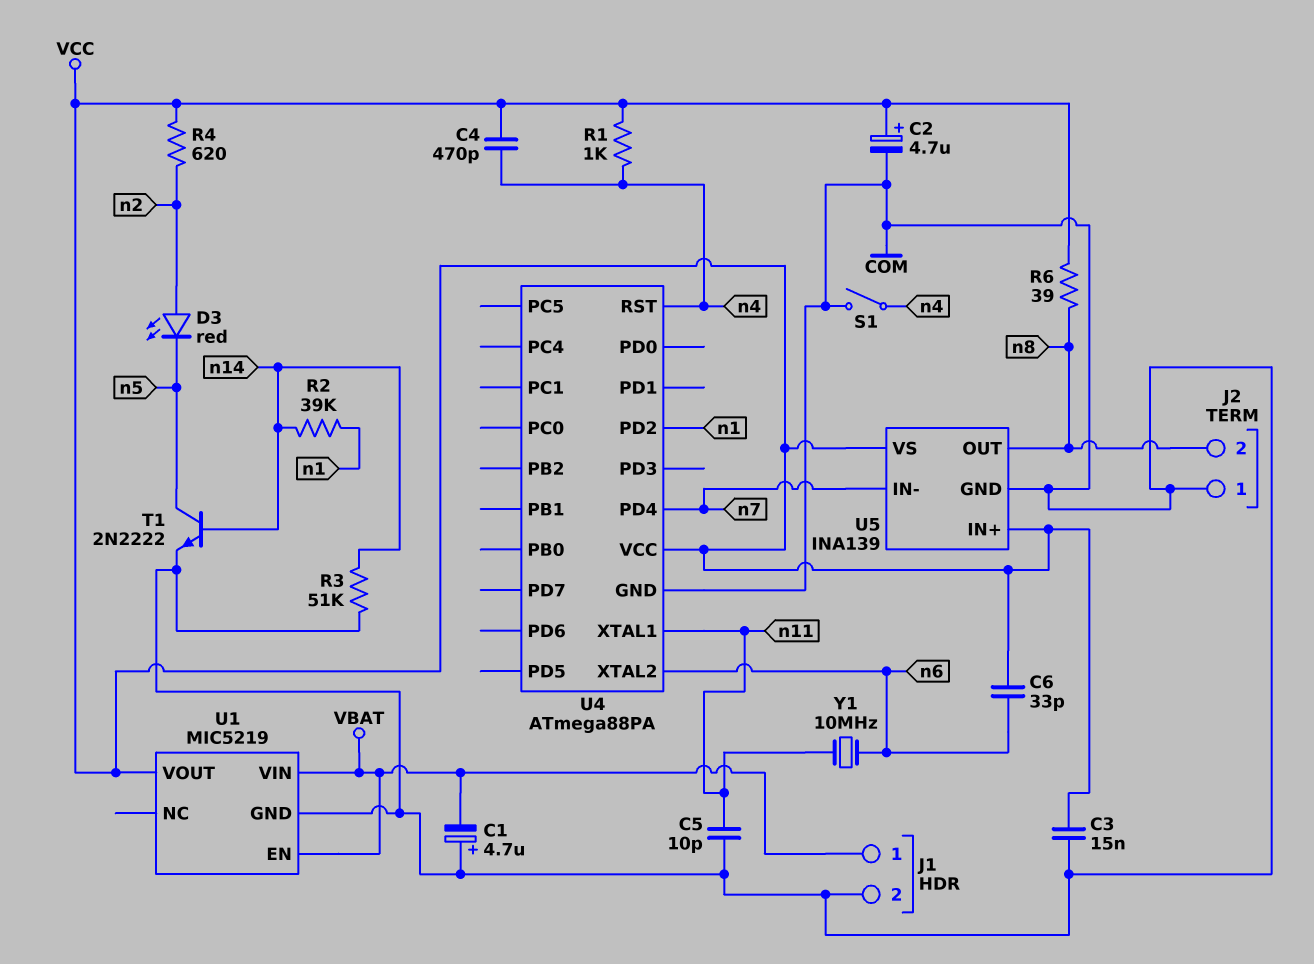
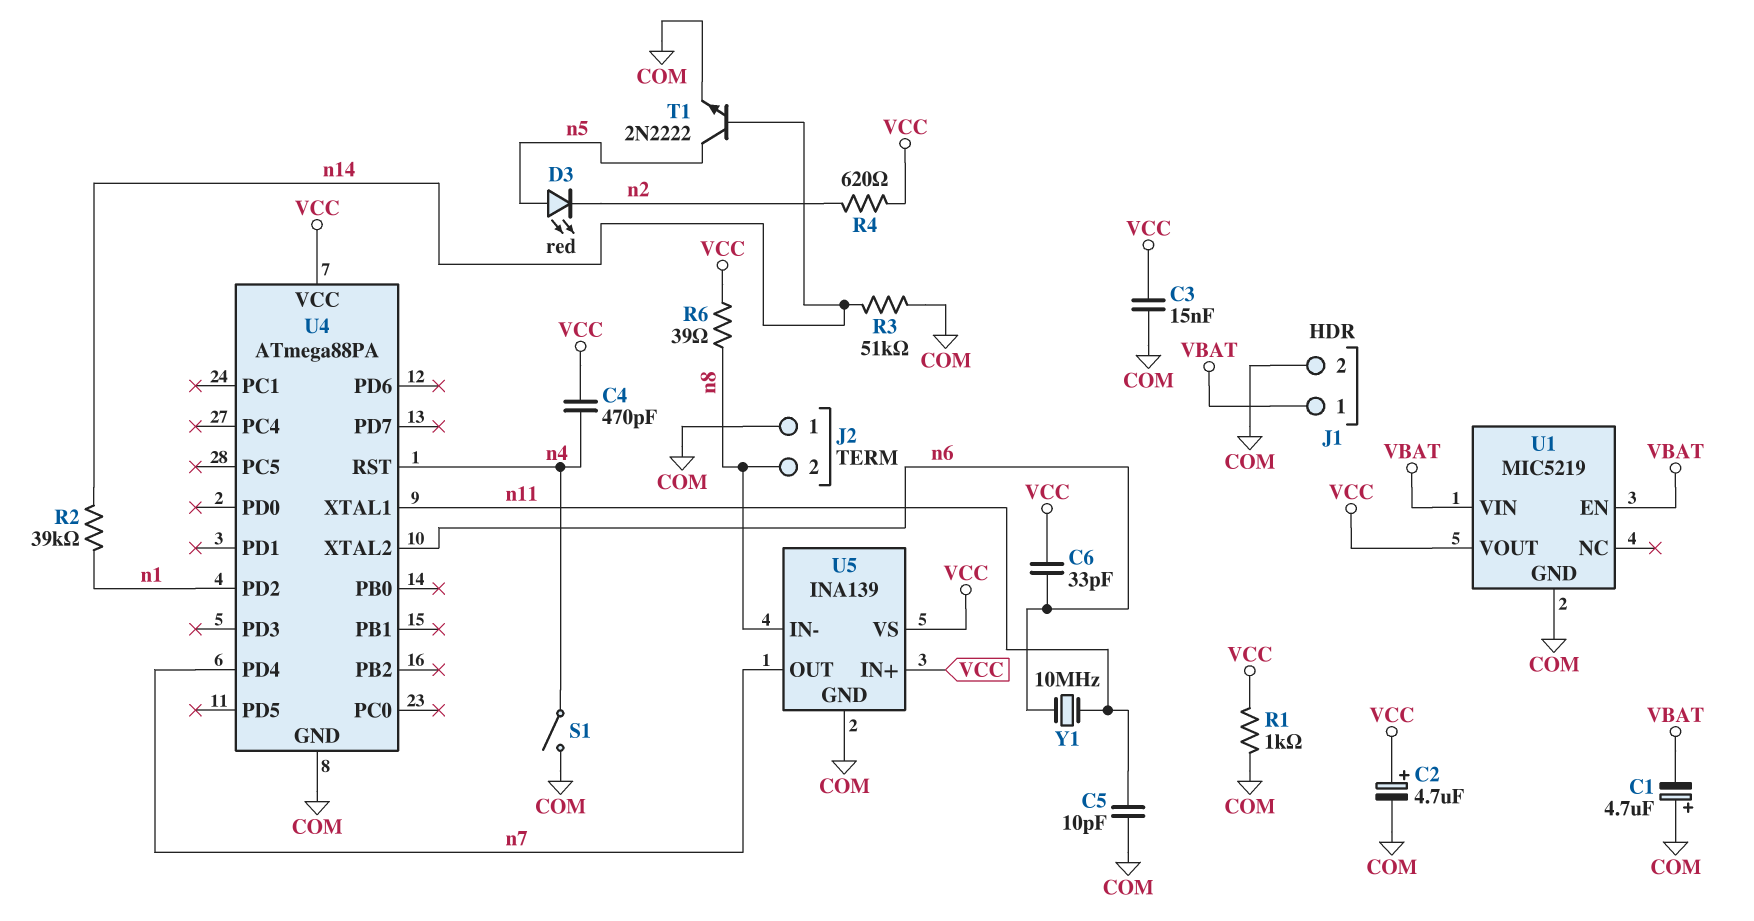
D3: LED red (A n2, K n5) -> LED red (A n5, K n2)
R1: 1k (VCC, n4) -> 1k (COM, VCC)
U5 pin IN-: n7 -> n8
U5 pin OUT: n8 -> n7

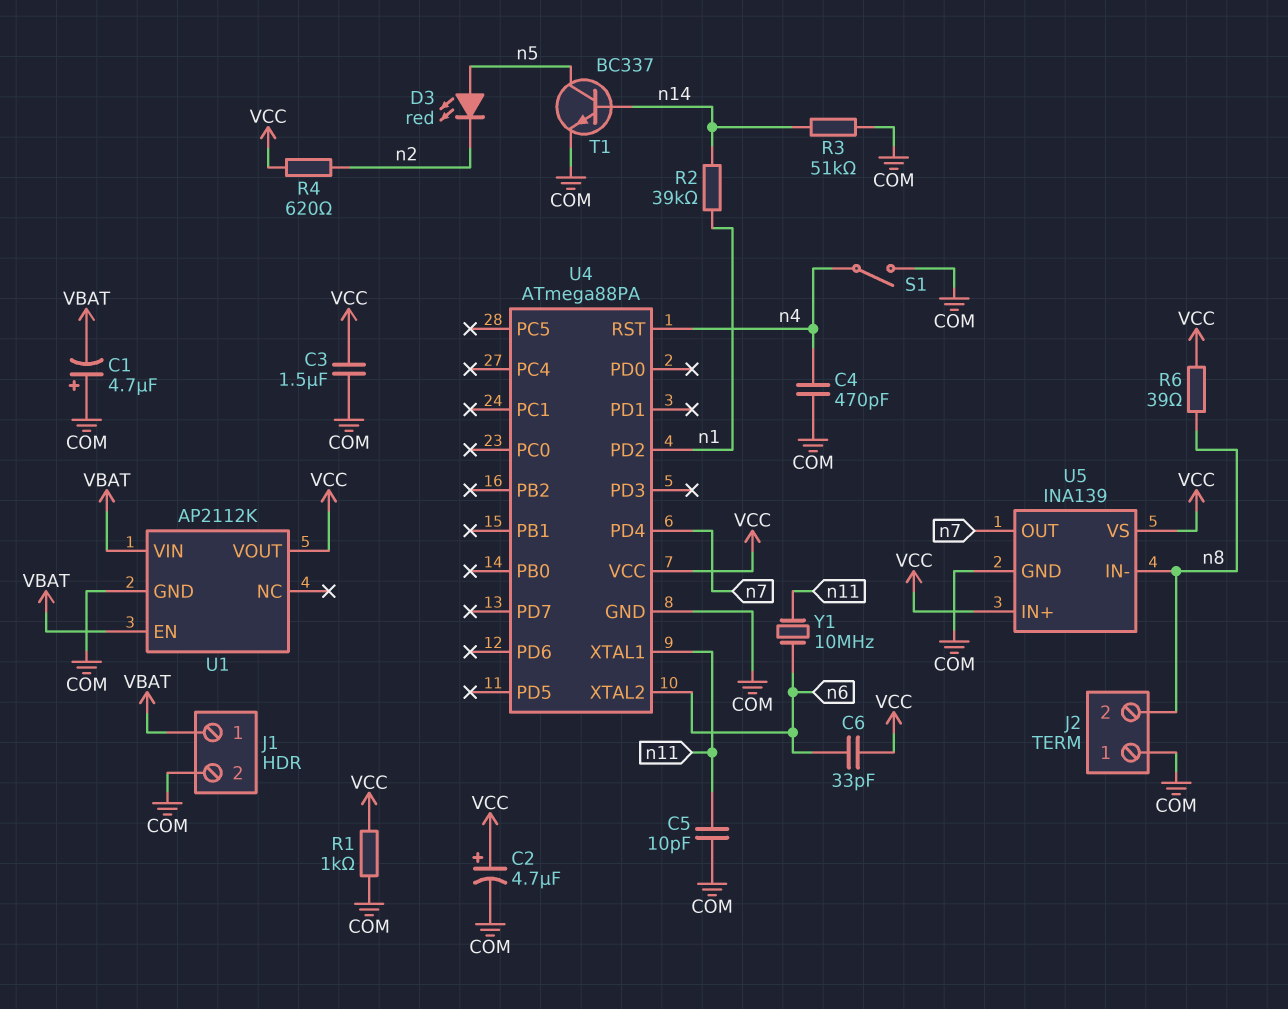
C3: 15nF (COM, VCC) -> 1.5uF (COM, VCC)
C4: 470pF (VCC, n4) -> 470pF (COM, n4)
T1: NPN 2N2222 (B n14, C n5, E COM) -> NPN BC337 (B n14, C n5, E COM)
U1: MIC5219 -> AP2112K

